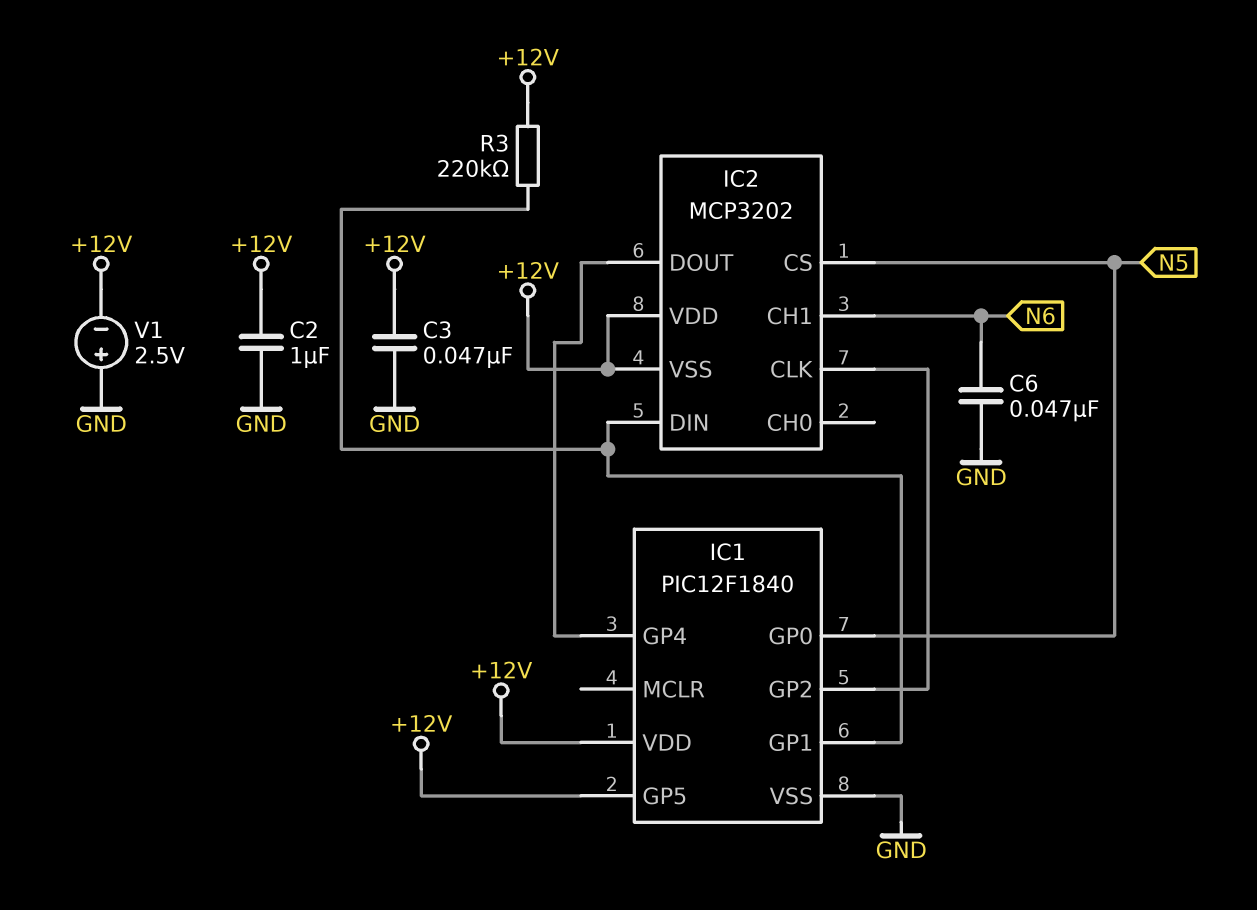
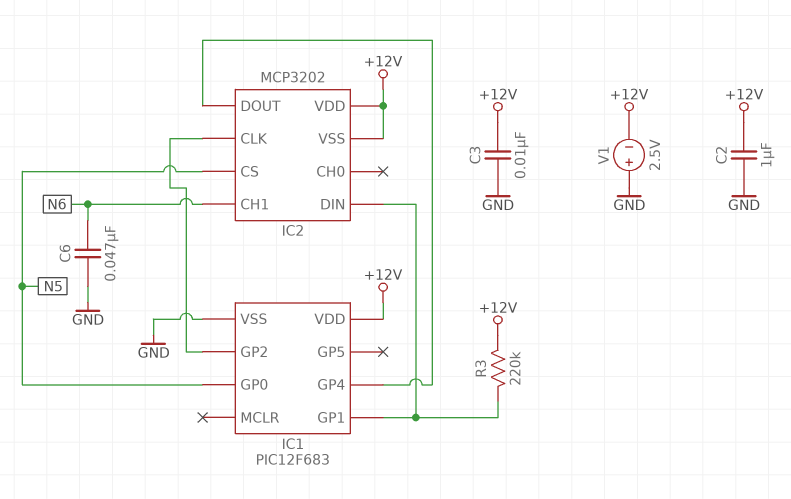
C3: 47nF (+12V, GND) -> 10nF (+12V, GND)
IC1: PIC12F1840 -> PIC12F683
IC1 pin GP5: +12V -> none

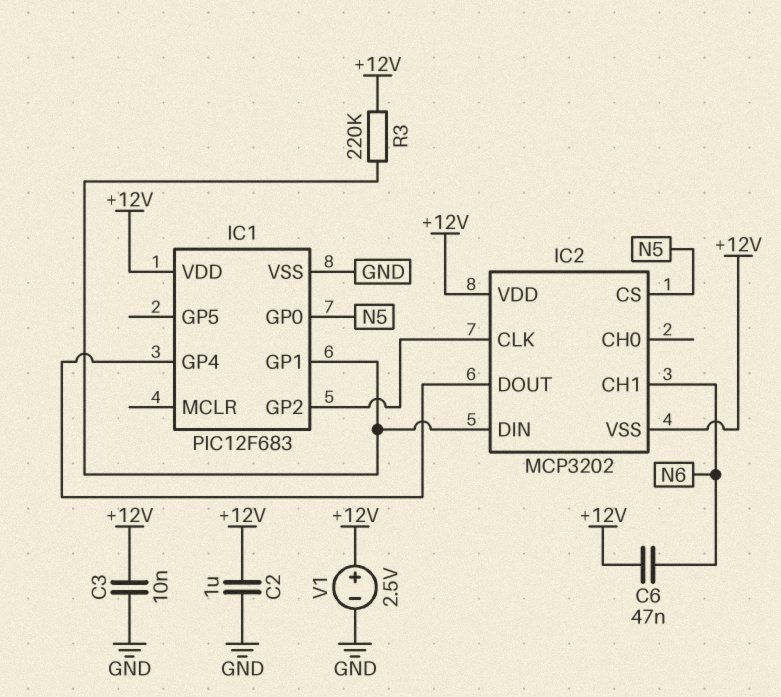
C6: 47nF (GND, N6) -> 47nF (+12V, N6)
V1: 2.5V (plus GND, minus +12V) -> 2.5V (plus +12V, minus GND)

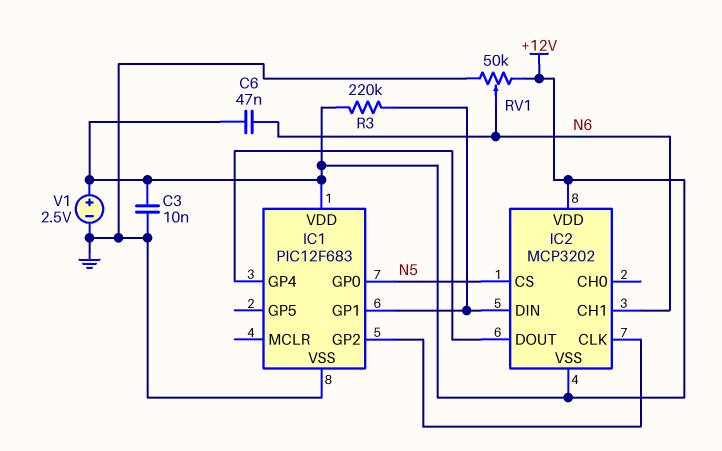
C2: 1uF (+12V, GND) -> none
RV1: none -> 50k (+12V, GND, wiper N6)

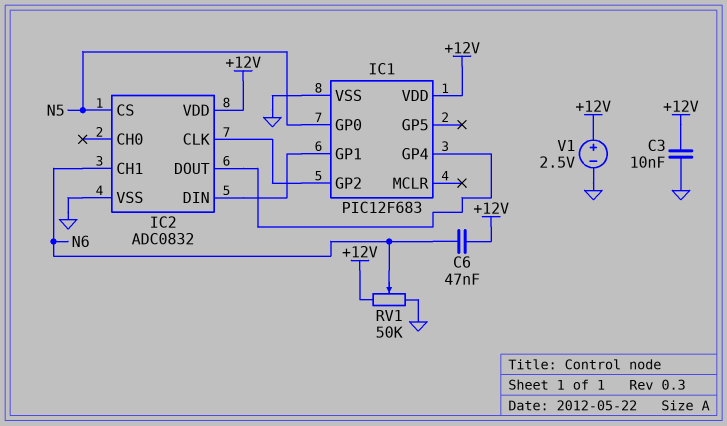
IC2: MCP3202 -> ADC0832
IC2 pin VSS: +12V -> GND
R3: 220k (+12V, IC1/GP1) -> none

